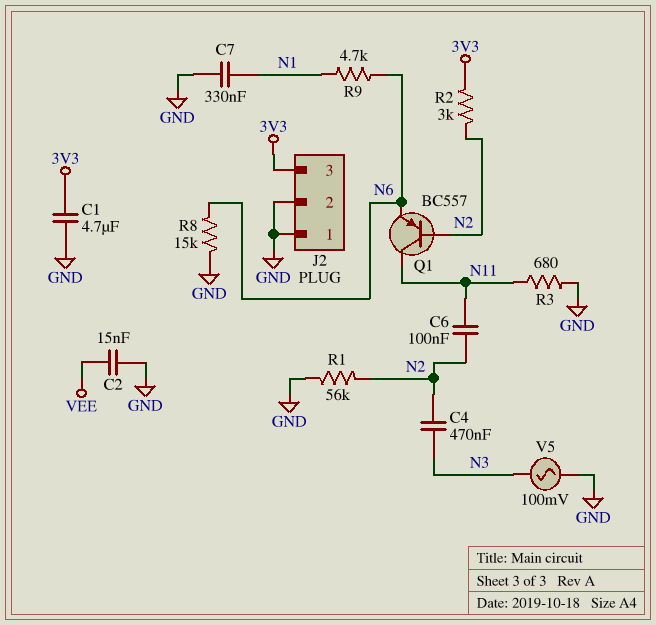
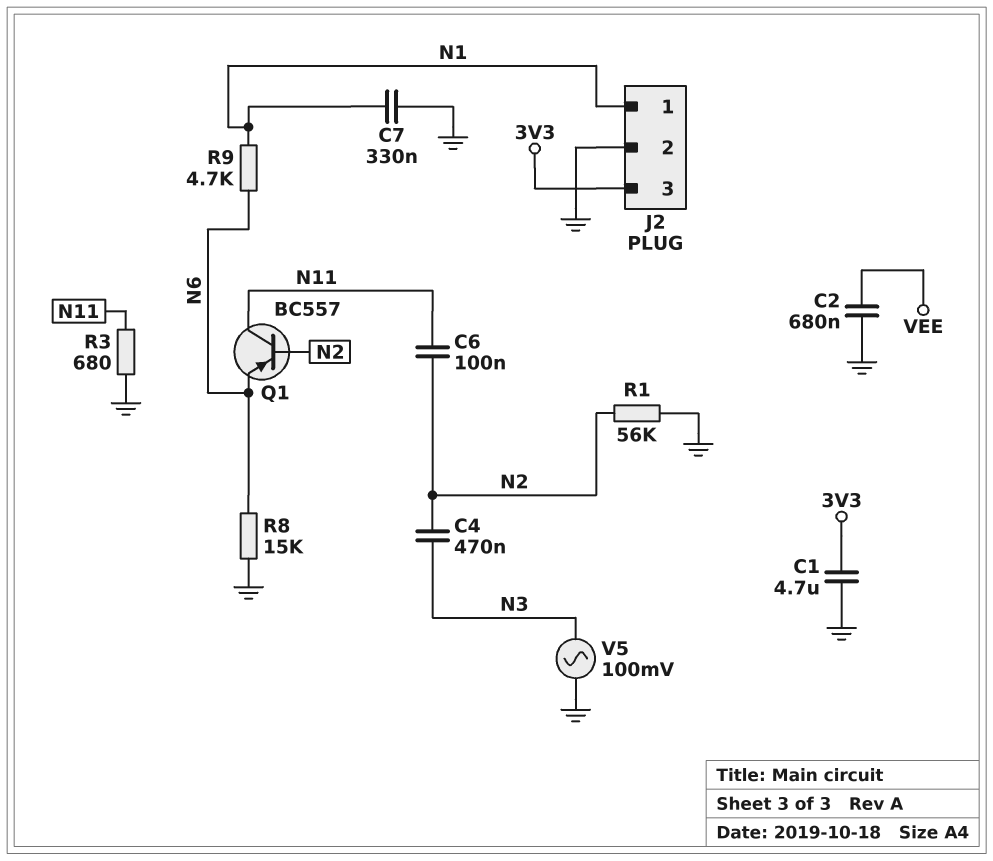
C2: 15nF (GND, VEE) -> 680nF (GND, VEE)
J2 pin 1: GND -> N1
R2: 3k (3V3, N2) -> none

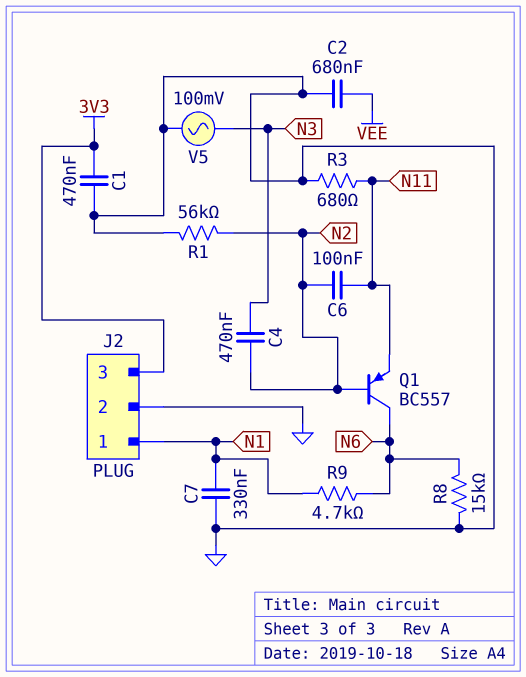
C1: 4.7uF (3V3, GND) -> 470nF (3V3, GND)
Q1: PNP BC557 (B N2, C N11, E N6) -> PNP BC557 (B N2, C N6, E N11)

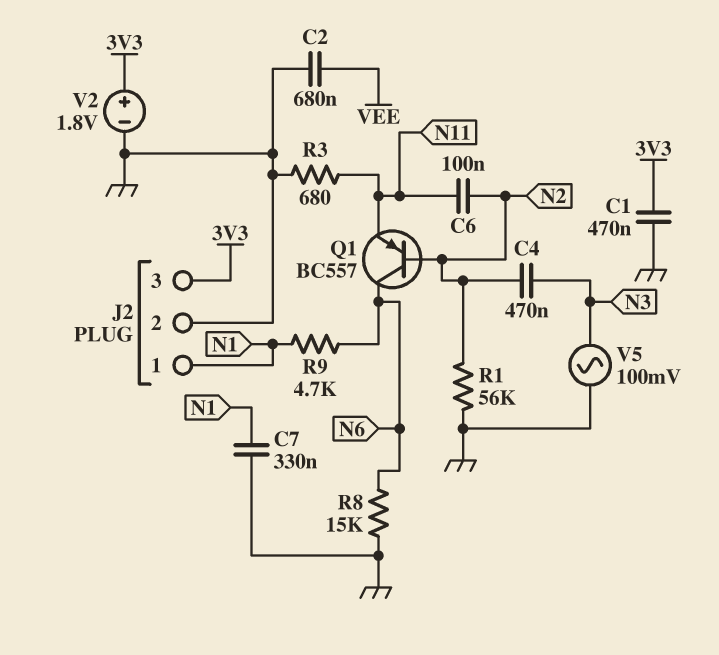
V2: none -> 1.8V (plus 3V3, minus GND)

